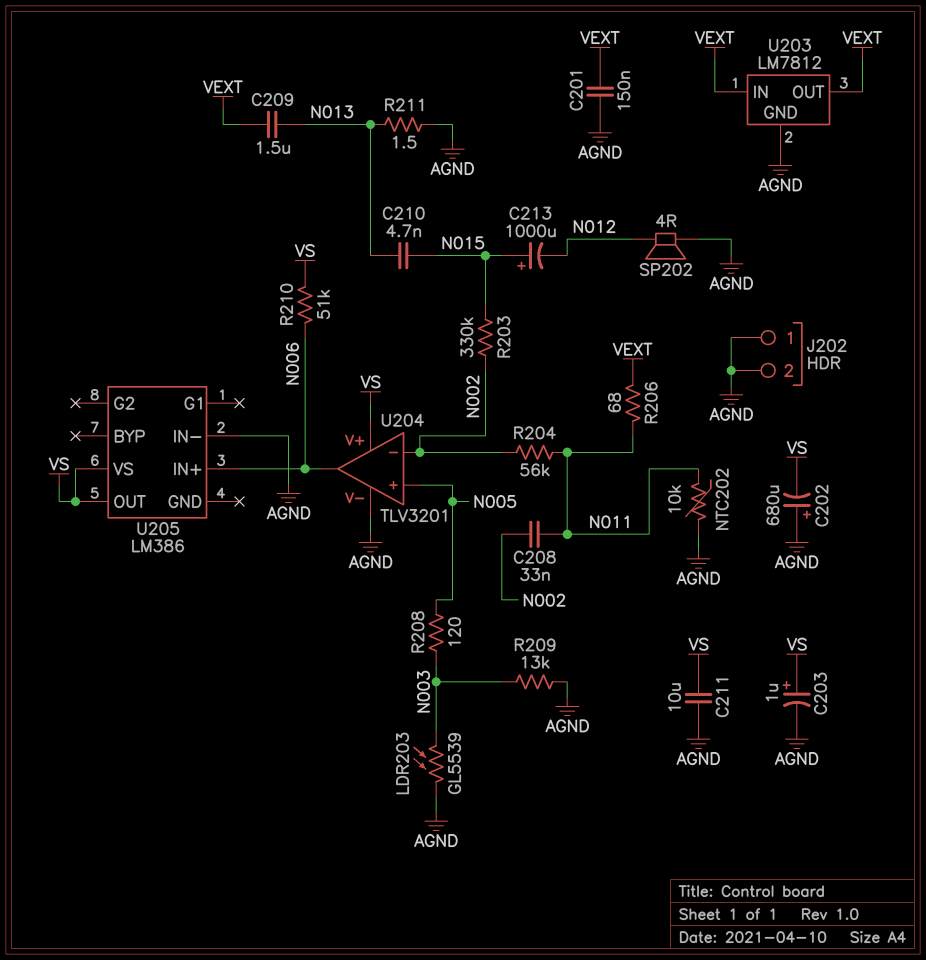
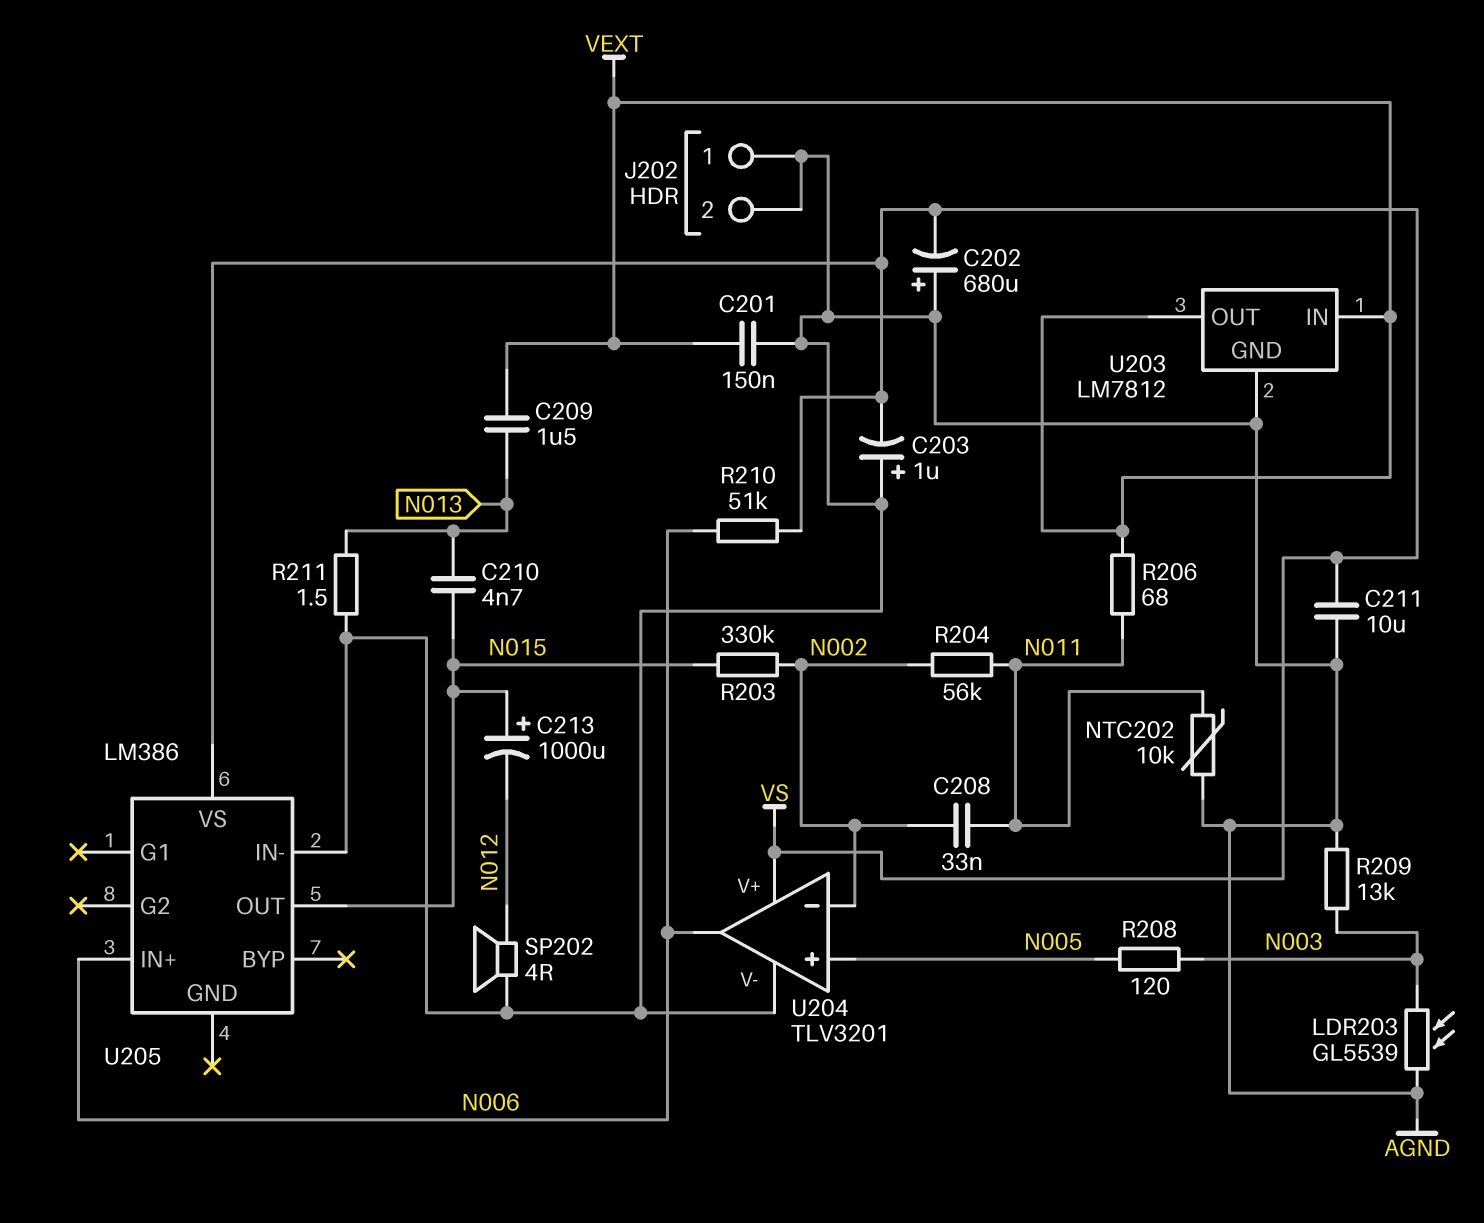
C203: 1uF (plus VS, minus AGND) -> 1uF (plus AGND, minus VS)
U205 pin OUT: VS -> N015

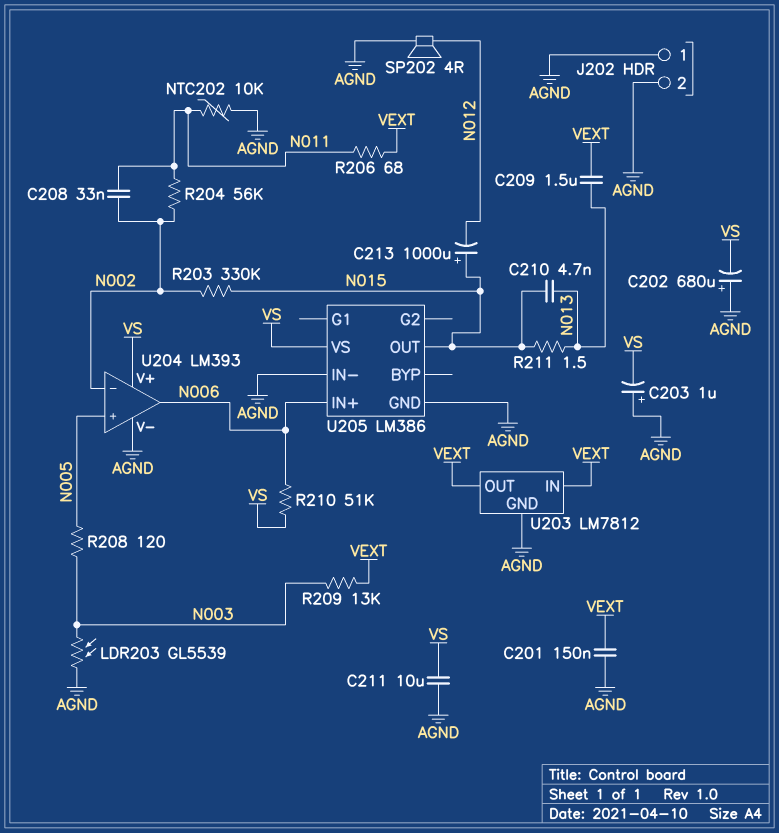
R209: 13k (AGND, N003) -> 13k (N003, VEXT)
R211: 1.5 (AGND, N013) -> 1.5 (N013, N015)
U204: TLV3201 -> LM393
U205 pin GND: none -> AGND

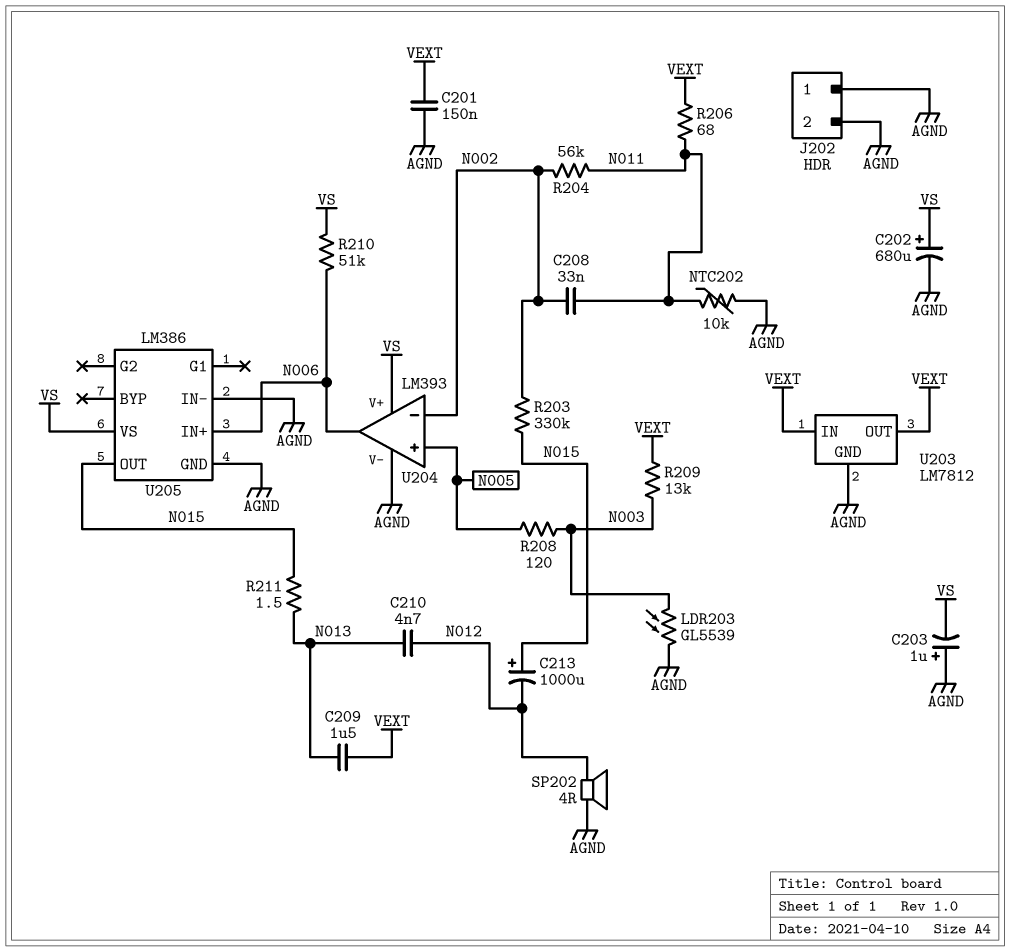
C202: 680uF (plus AGND, minus VS) -> 680uF (plus VS, minus AGND)
C210: 4.7nF (N013, N015) -> 4.7nF (N012, N013)
C211: 10uF (AGND, VS) -> none

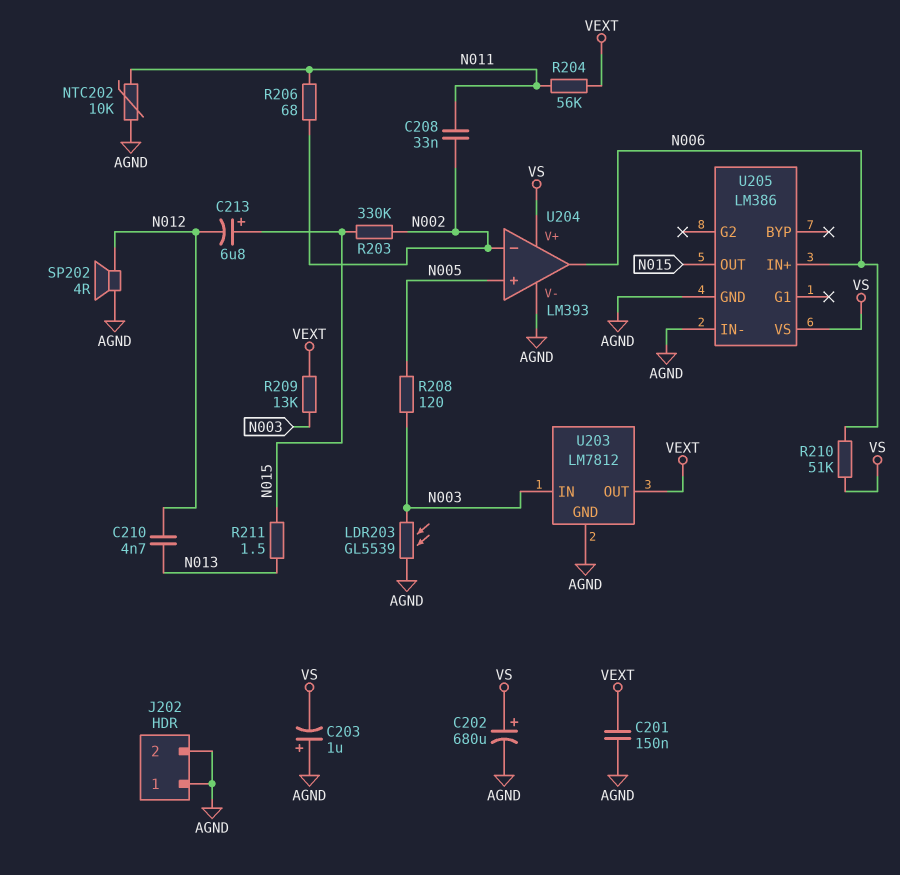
C209: 1.5uF (N013, VEXT) -> none
C213: 1000uF (plus N015, minus N012) -> 6.8uF (plus N015, minus N012)
R204: 56k (N002, N011) -> 56k (N011, VEXT)
R206: 68 (N011, VEXT) -> 68 (N002, N011)
U203 pin IN: VEXT -> N003

